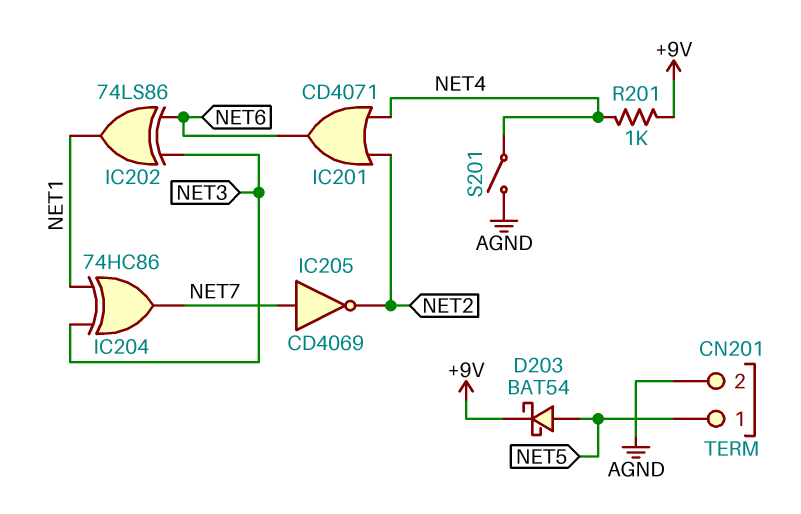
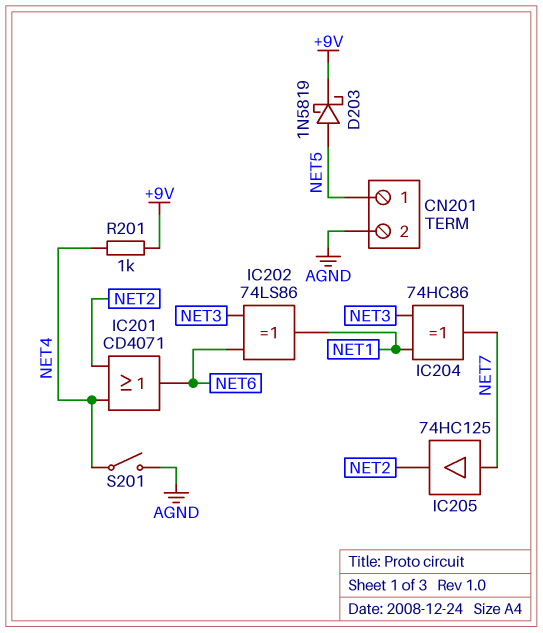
D203: schottky BAT54 (A NET5, K +9V) -> schottky 1N5819 (A NET5, K +9V)
IC205: NOT CD4069 (in NET7, out NET2) -> buffer 74HC125 (in NET7, out NET2)

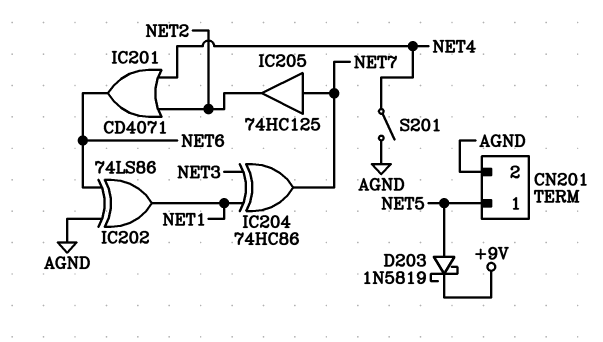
IC202: XOR 74LS86 (in NET3, in NET6, out NET1) -> XOR 74LS86 (in AGND, in NET6, out NET1)
R201: 1k (+9V, NET4) -> none

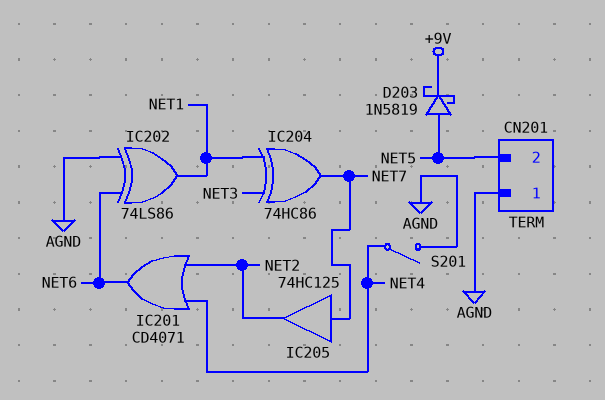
CN201 pin 1: NET5 -> AGND
CN201 pin 2: AGND -> NET5

